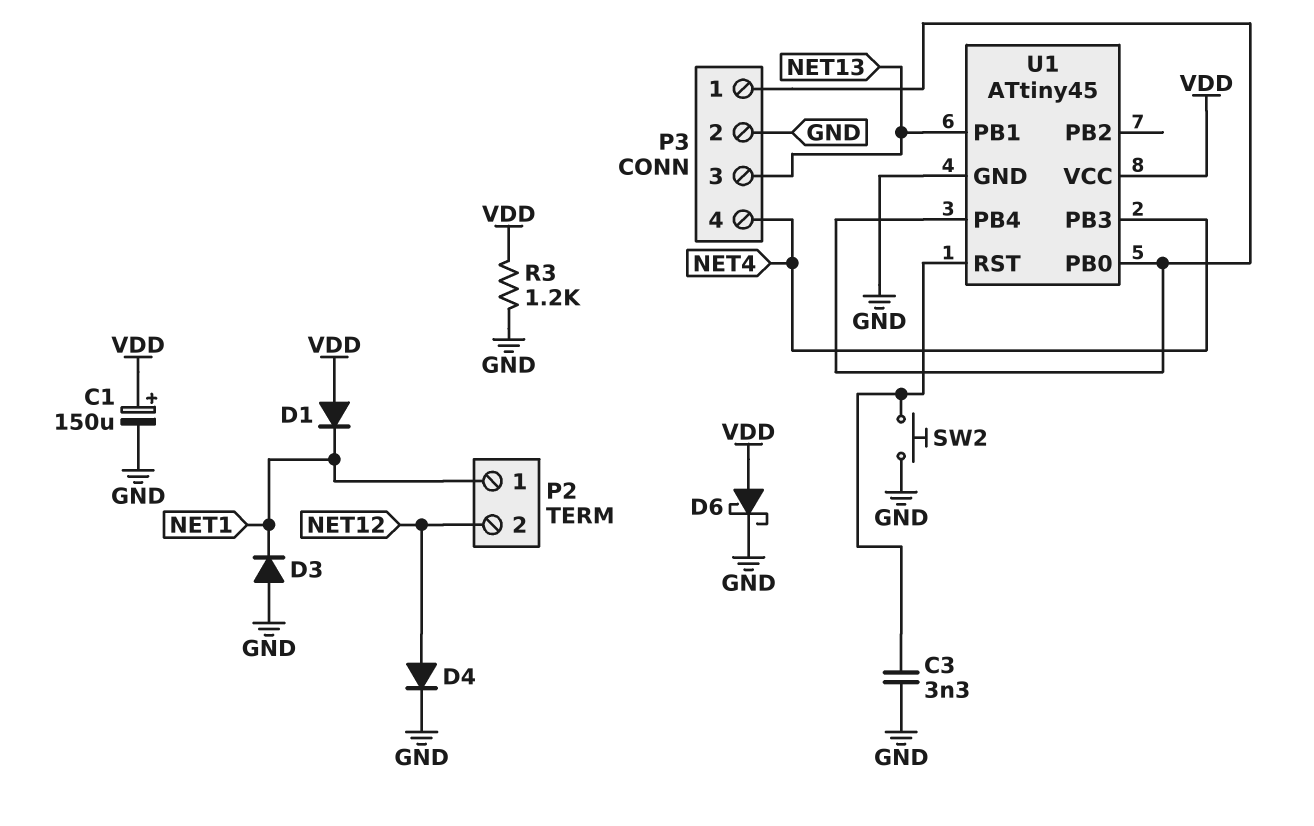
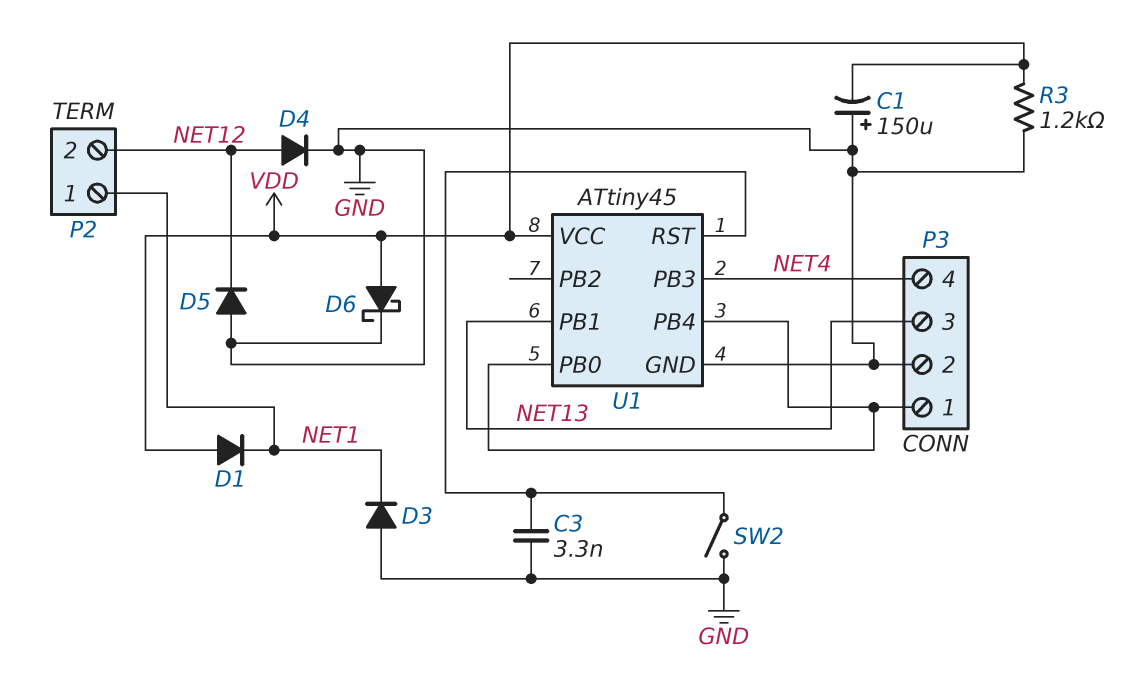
C1: 150uF (plus VDD, minus GND) -> 150uF (plus GND, minus VDD)
D5: none -> diode (A GND, K NET12)
SW2: button (GND, U1/RST) -> switch (GND, U1/RST)

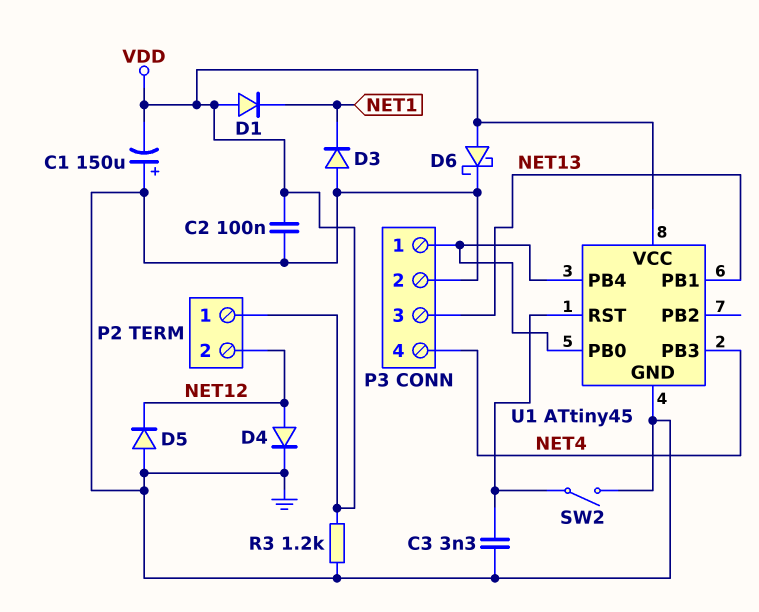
C2: none -> 100nF (GND, VDD)
P2 pin 1: NET1 -> VDD

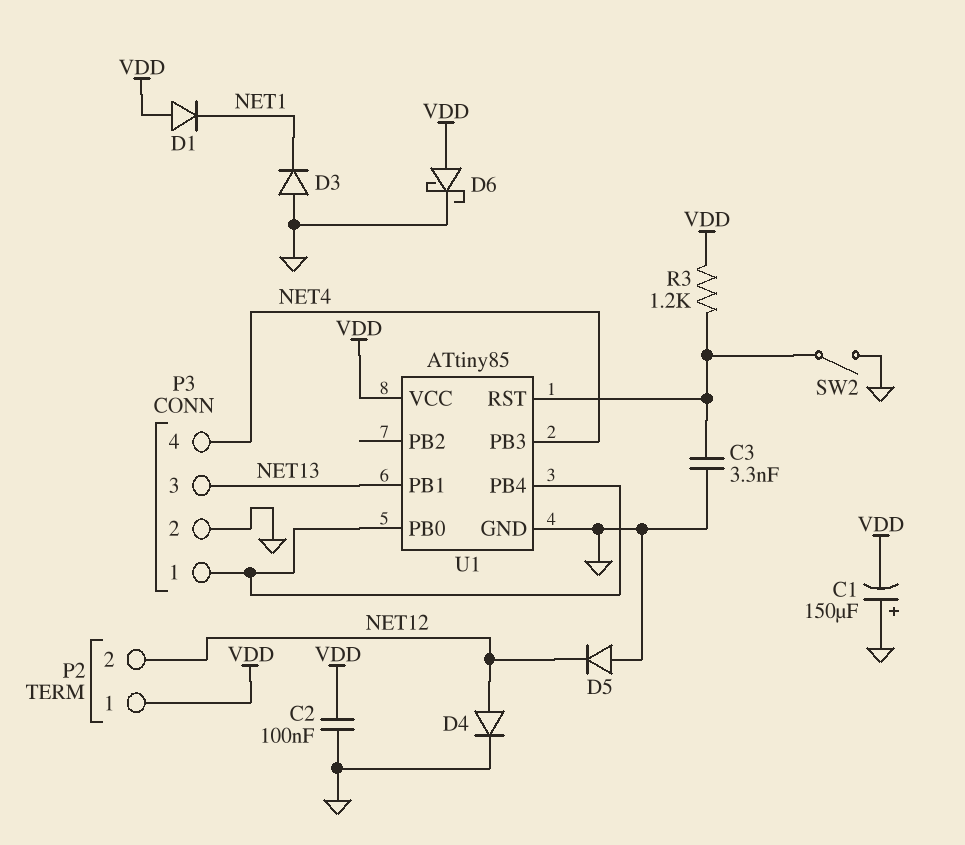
R3: 1.2k (GND, VDD) -> 1.2k (U1/RST, VDD)
U1: ATtiny45 -> ATtiny85

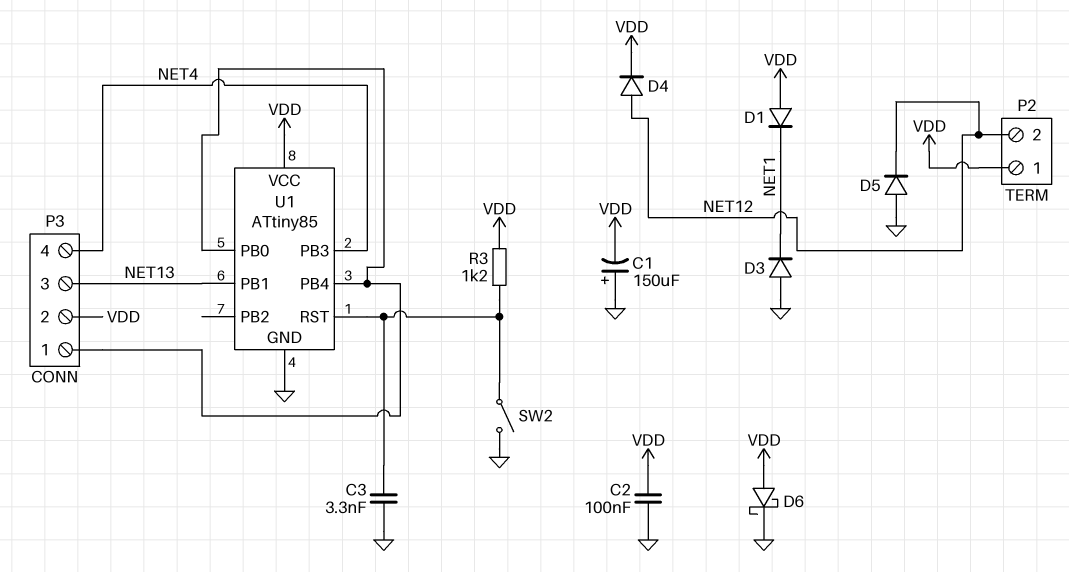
D4: diode (A NET12, K GND) -> diode (A NET12, K VDD)
P3 pin 2: GND -> VDD

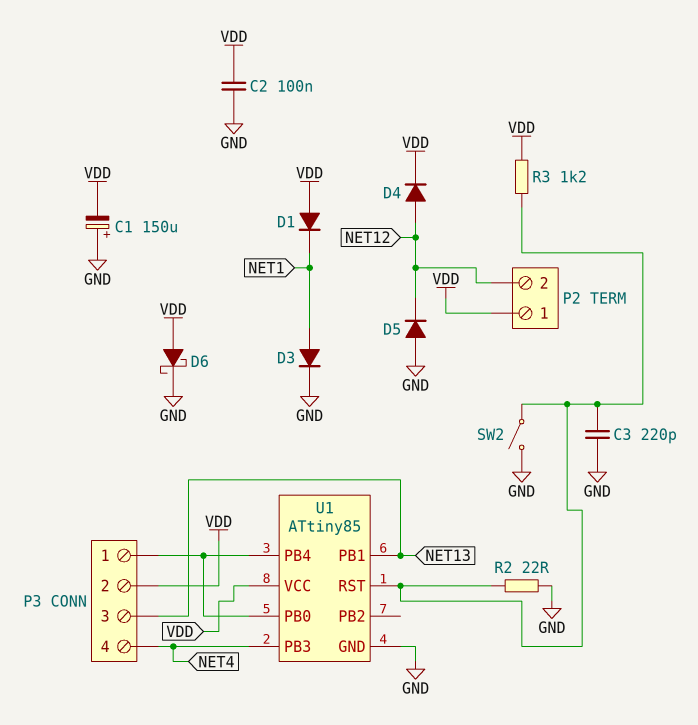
C3: 3.3nF (GND, U1/RST) -> 220pF (GND, U1/RST)
D3: diode (A GND, K NET1) -> diode (A NET1, K GND)
R2: none -> 22 (GND, U1/RST)

